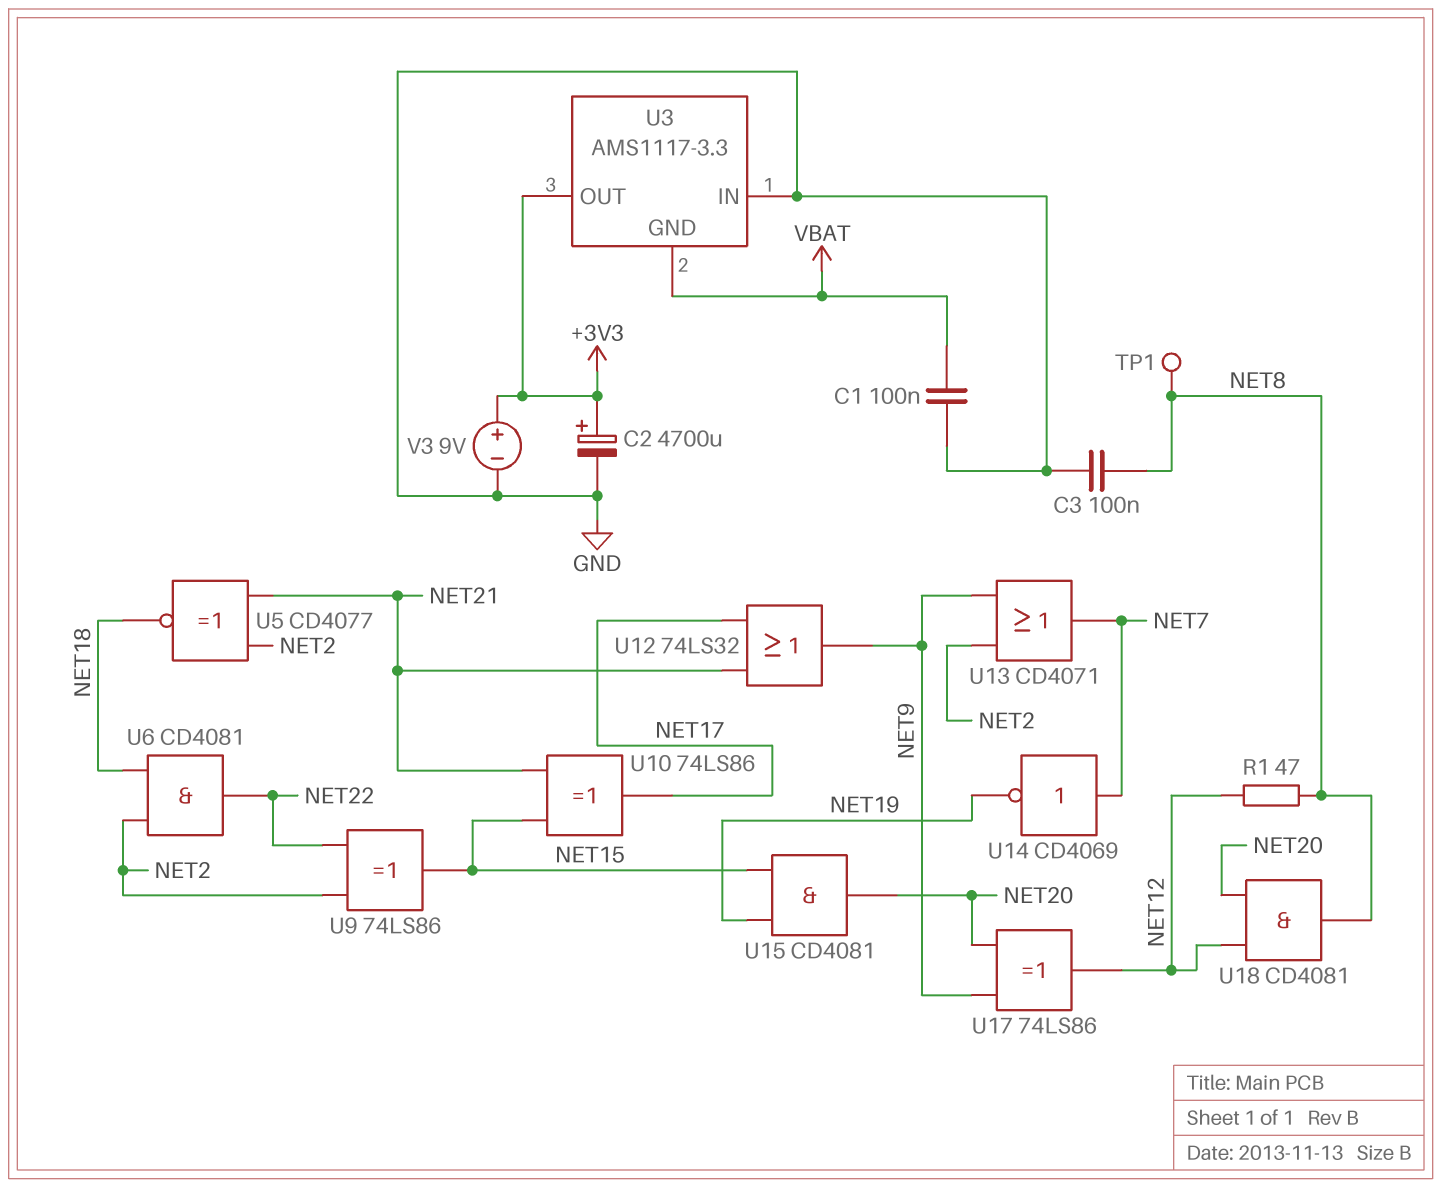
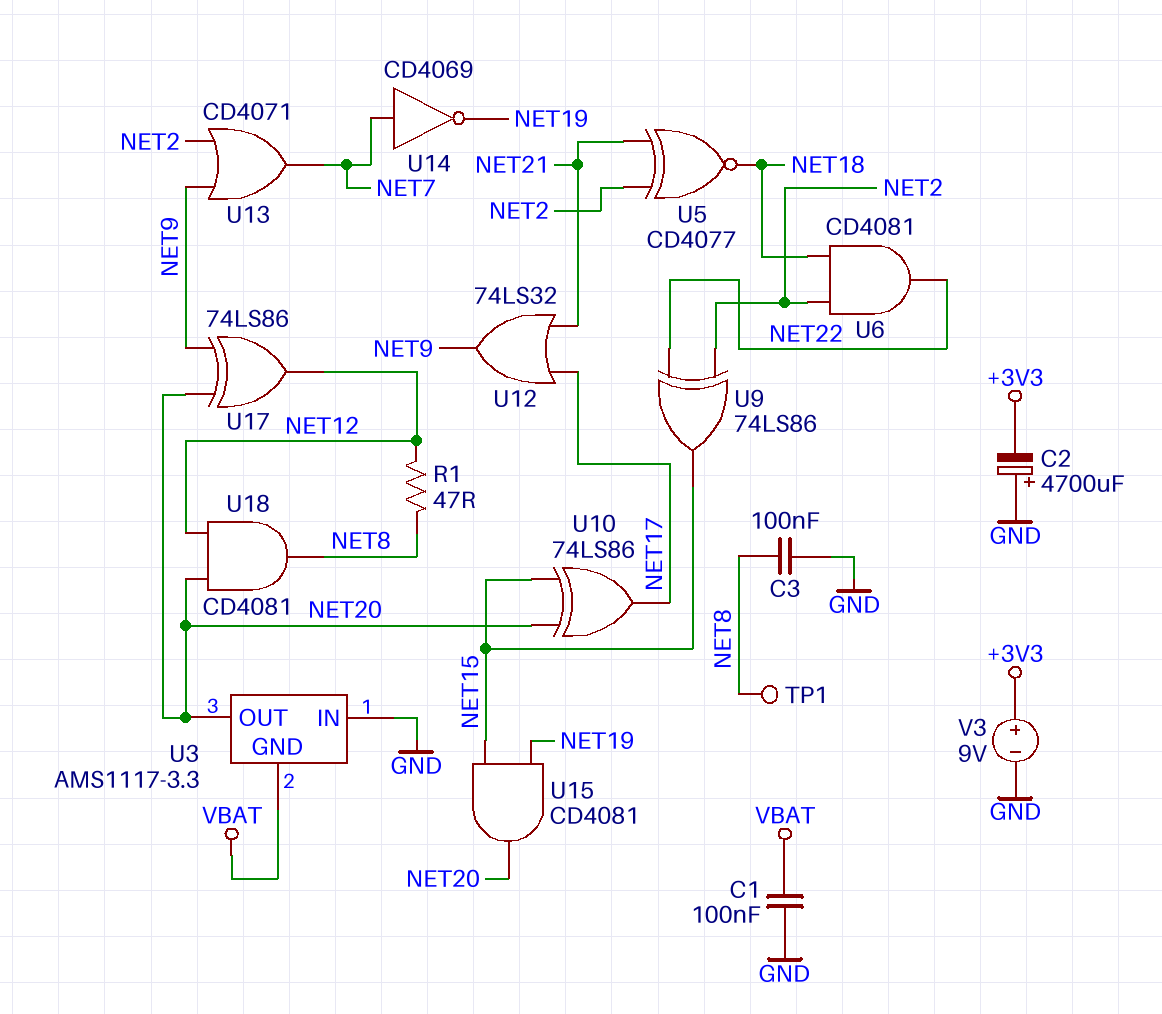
C2: 4700uF (plus +3V3, minus GND) -> 4700uF (plus GND, minus +3V3)
U3 pin OUT: +3V3 -> NET20
U10: XOR 74LS86 (in NET15, in NET21, out NET17) -> XOR 74LS86 (in NET15, in NET20, out NET17)

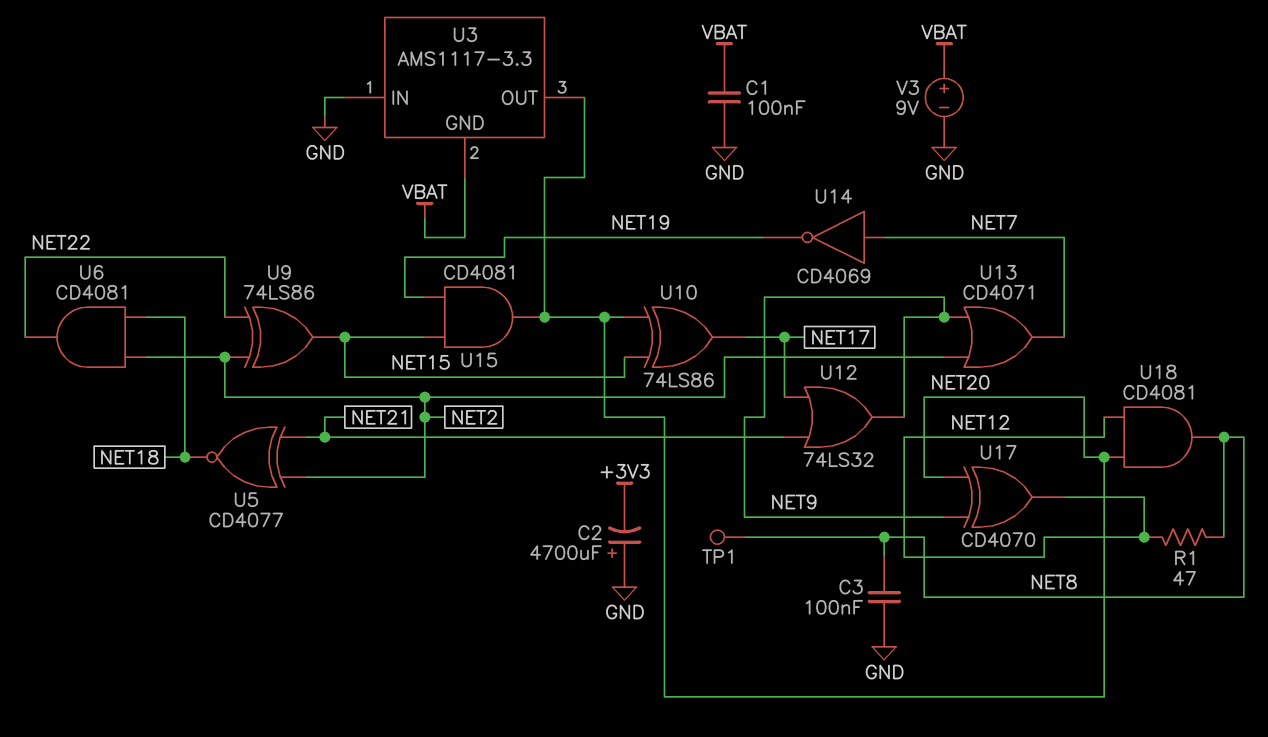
U17: XOR 74LS86 (in NET9, in NET20, out NET12) -> XOR CD4070 (in NET9, in NET20, out NET12)
V3: 9V (plus +3V3, minus GND) -> 9V (plus VBAT, minus GND)

